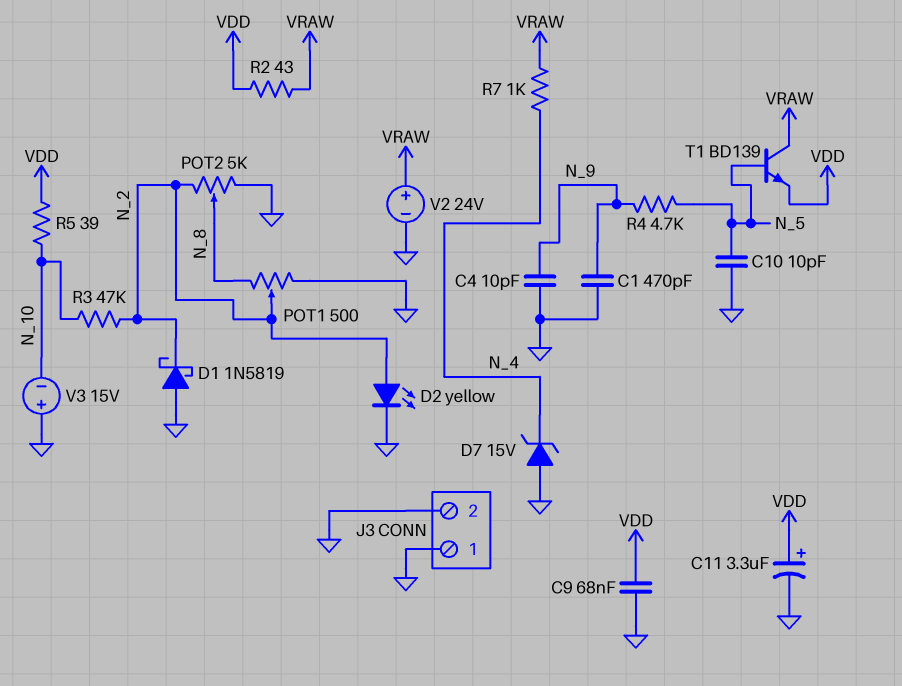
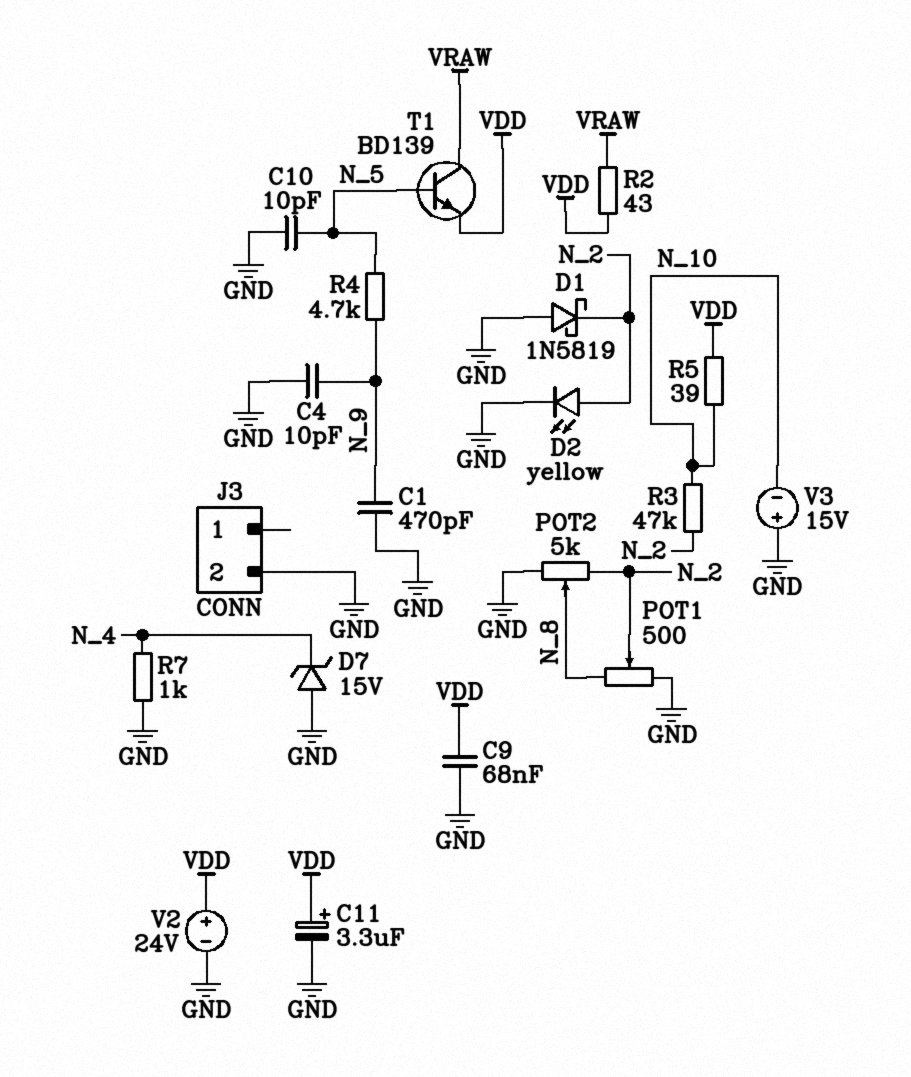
J3 pin 1: GND -> none
R7: 1k (N_4, VRAW) -> 1k (GND, N_4)
V2: 24V (plus VRAW, minus GND) -> 24V (plus VDD, minus GND)

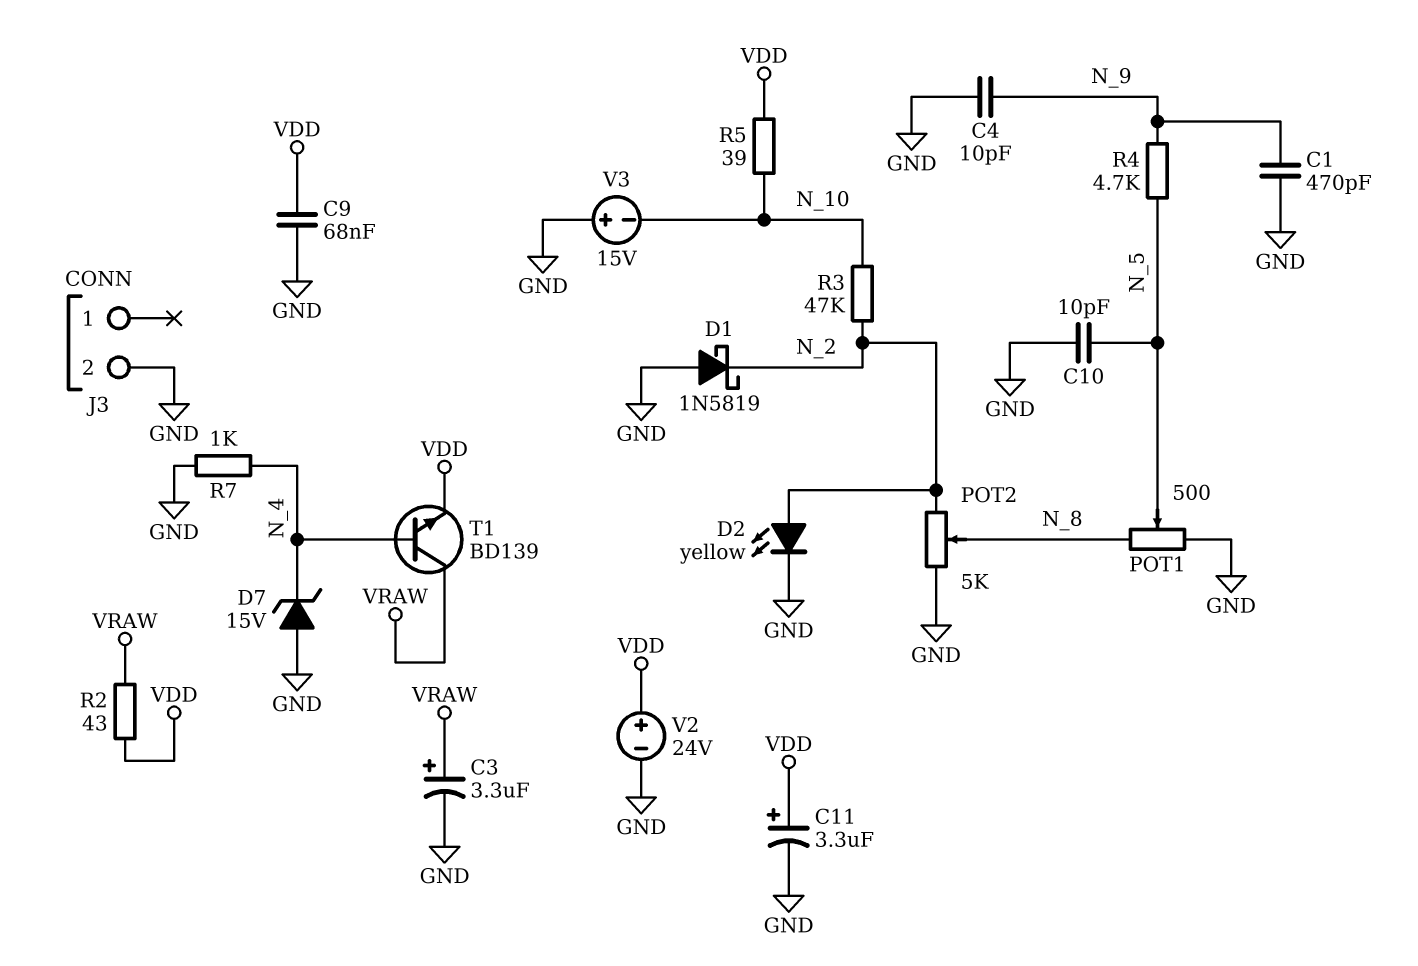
C3: none -> 3.3uF (plus VRAW, minus GND)
POT1: 500 (GND, N_8, wiper N_2) -> 500 (GND, N_8, wiper N_5)
T1: NPN BD139 (B N_5, C VRAW, E VDD) -> NPN BD139 (B N_4, C VRAW, E VDD)

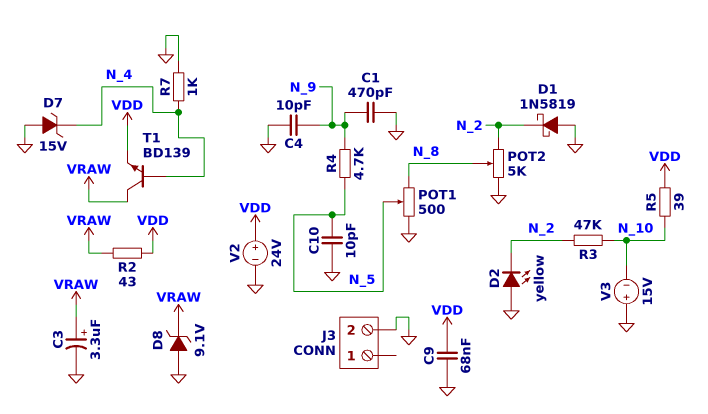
C11: 3.3uF (plus VDD, minus GND) -> none
D2: LED yellow (A N_2, K GND) -> LED yellow (A GND, K N_2)
D8: none -> zener 9.1V (A GND, K VRAW)

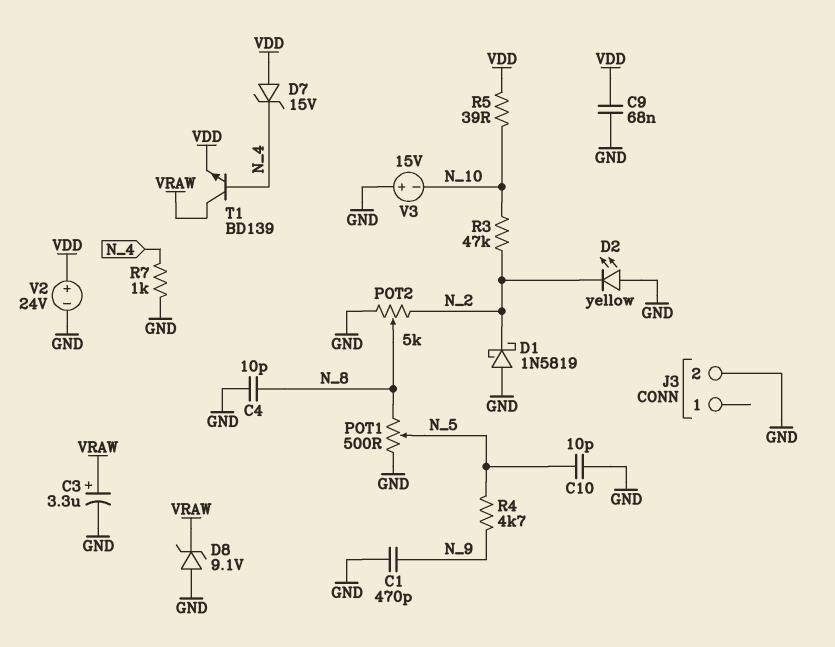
C4: 10pF (GND, N_9) -> 10pF (GND, N_8)
D7: zener 15V (A GND, K N_4) -> zener 15V (A VDD, K N_4)
R2: 43 (VDD, VRAW) -> none

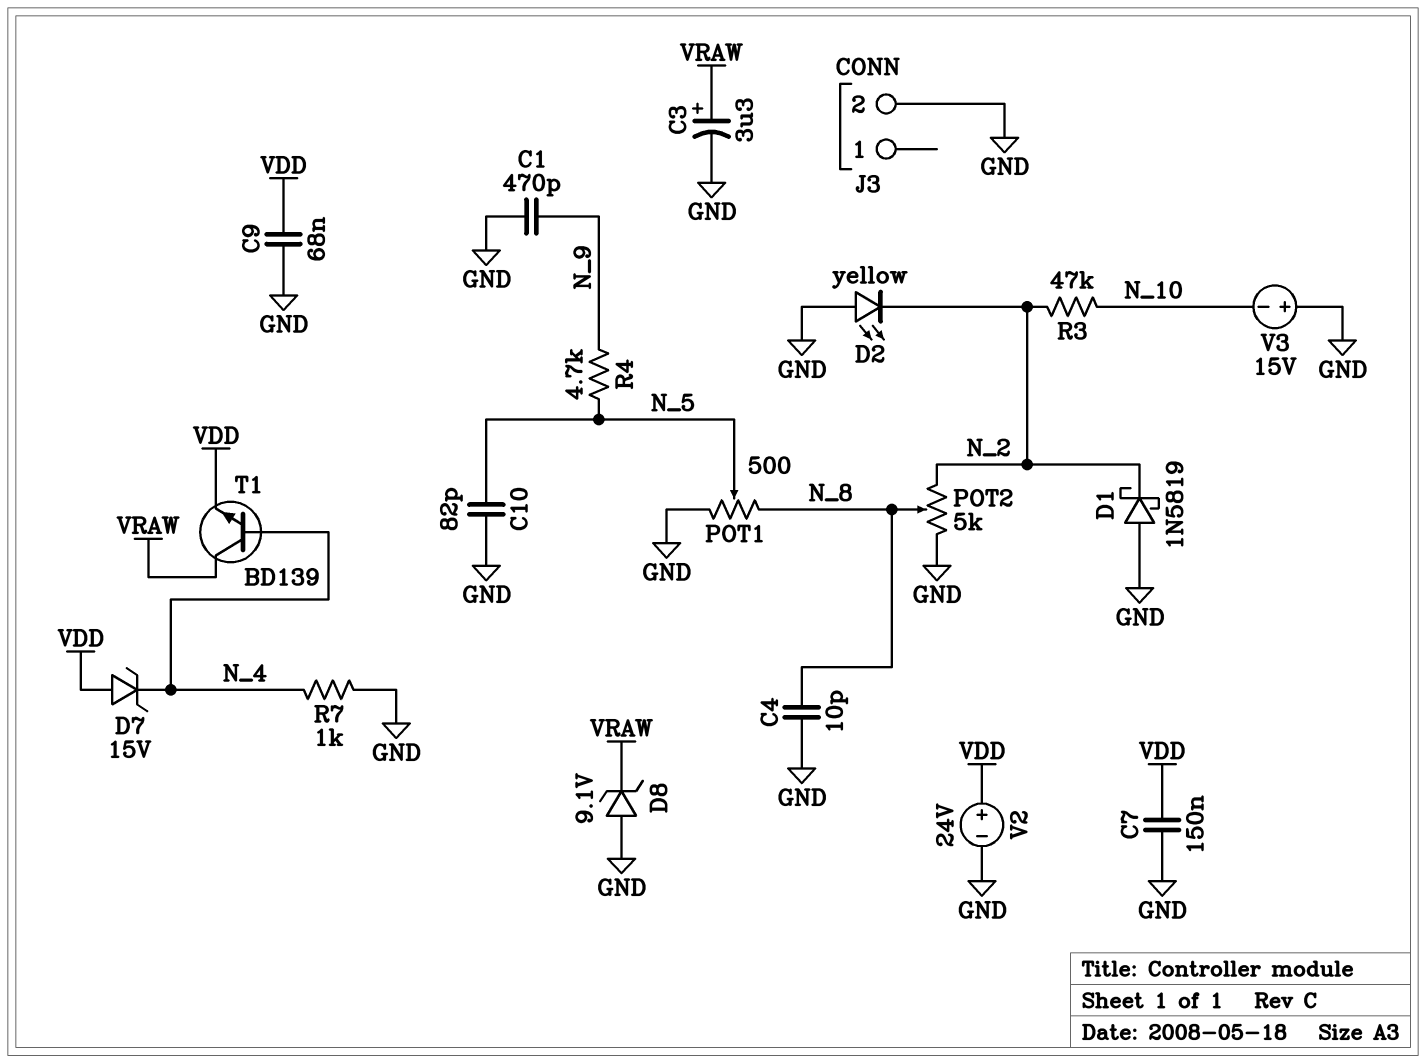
C7: none -> 150nF (GND, VDD)
C10: 10pF (GND, N_5) -> 82pF (GND, N_5)
R5: 39 (N_10, VDD) -> none

